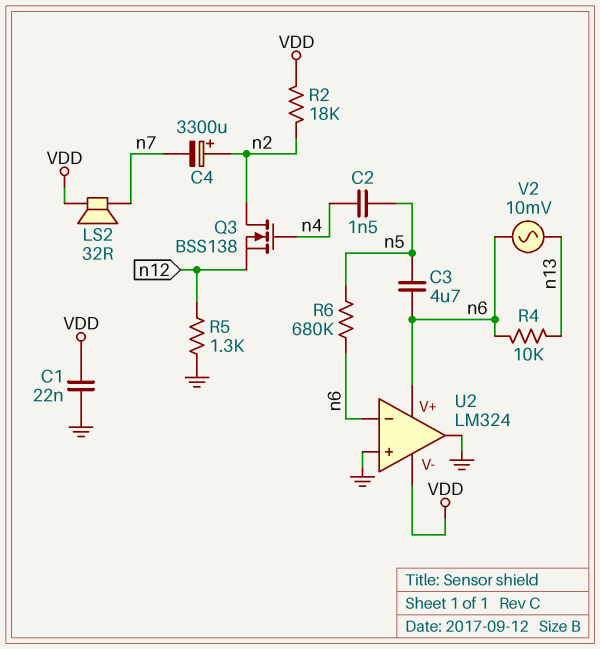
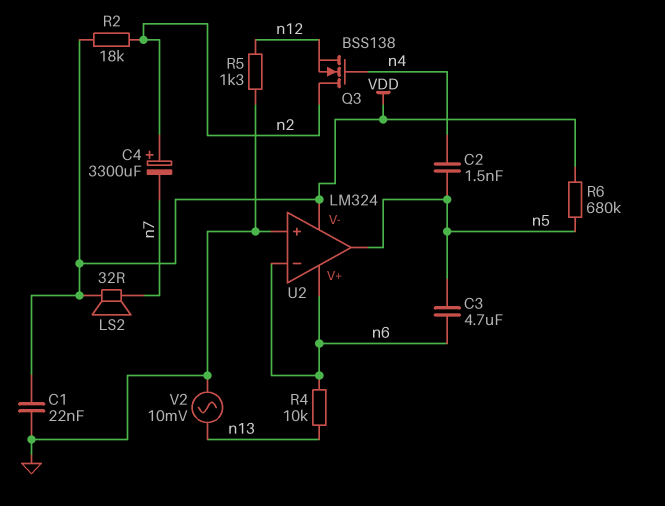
R6: 680k (n5, n6) -> 680k (VDD, n5)
U2 pin out: GND -> n5
V2: AC 10mV (n6, n13) -> AC 10mV (GND, n13)

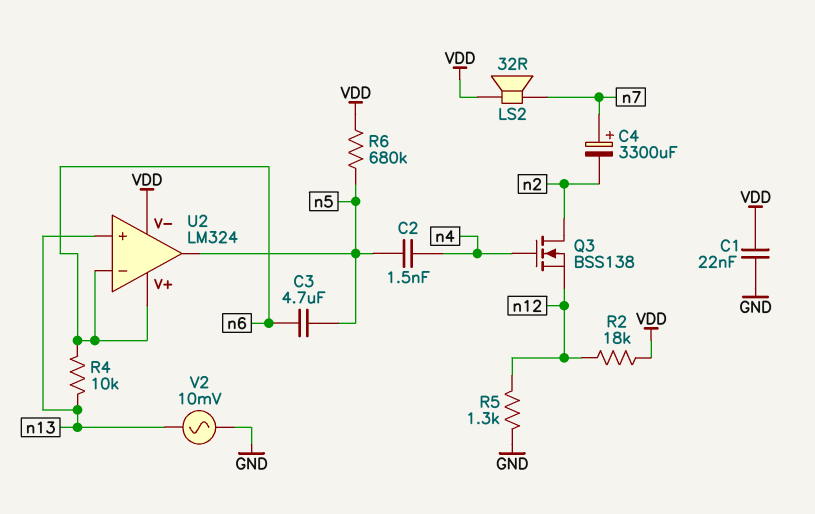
C4: 3300uF (plus n2, minus n7) -> 3300uF (plus n7, minus n2)
R2: 18k (VDD, n2) -> 18k (VDD, n12)
U2 pin in+: GND -> n13

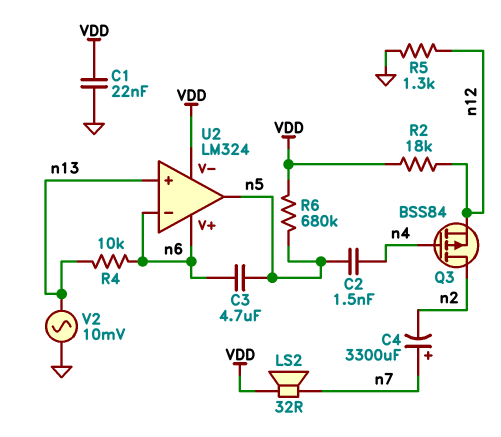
Q3: NMOS BSS138 (G n4, D n2, S n12) -> PMOS BSS84 (G n4, D n2, S n12)

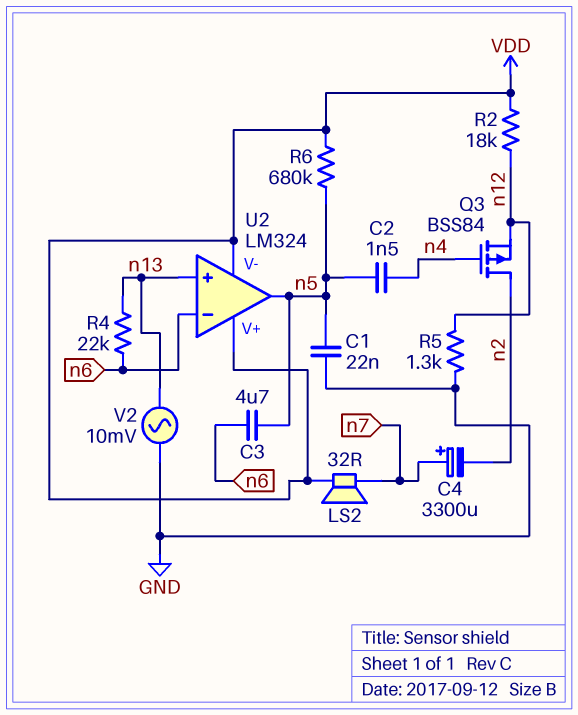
C1: 22nF (GND, VDD) -> 22nF (GND, n5)
R4: 10k (n6, n13) -> 22k (n6, n13)
U2 pin V+: n6 -> VDD

